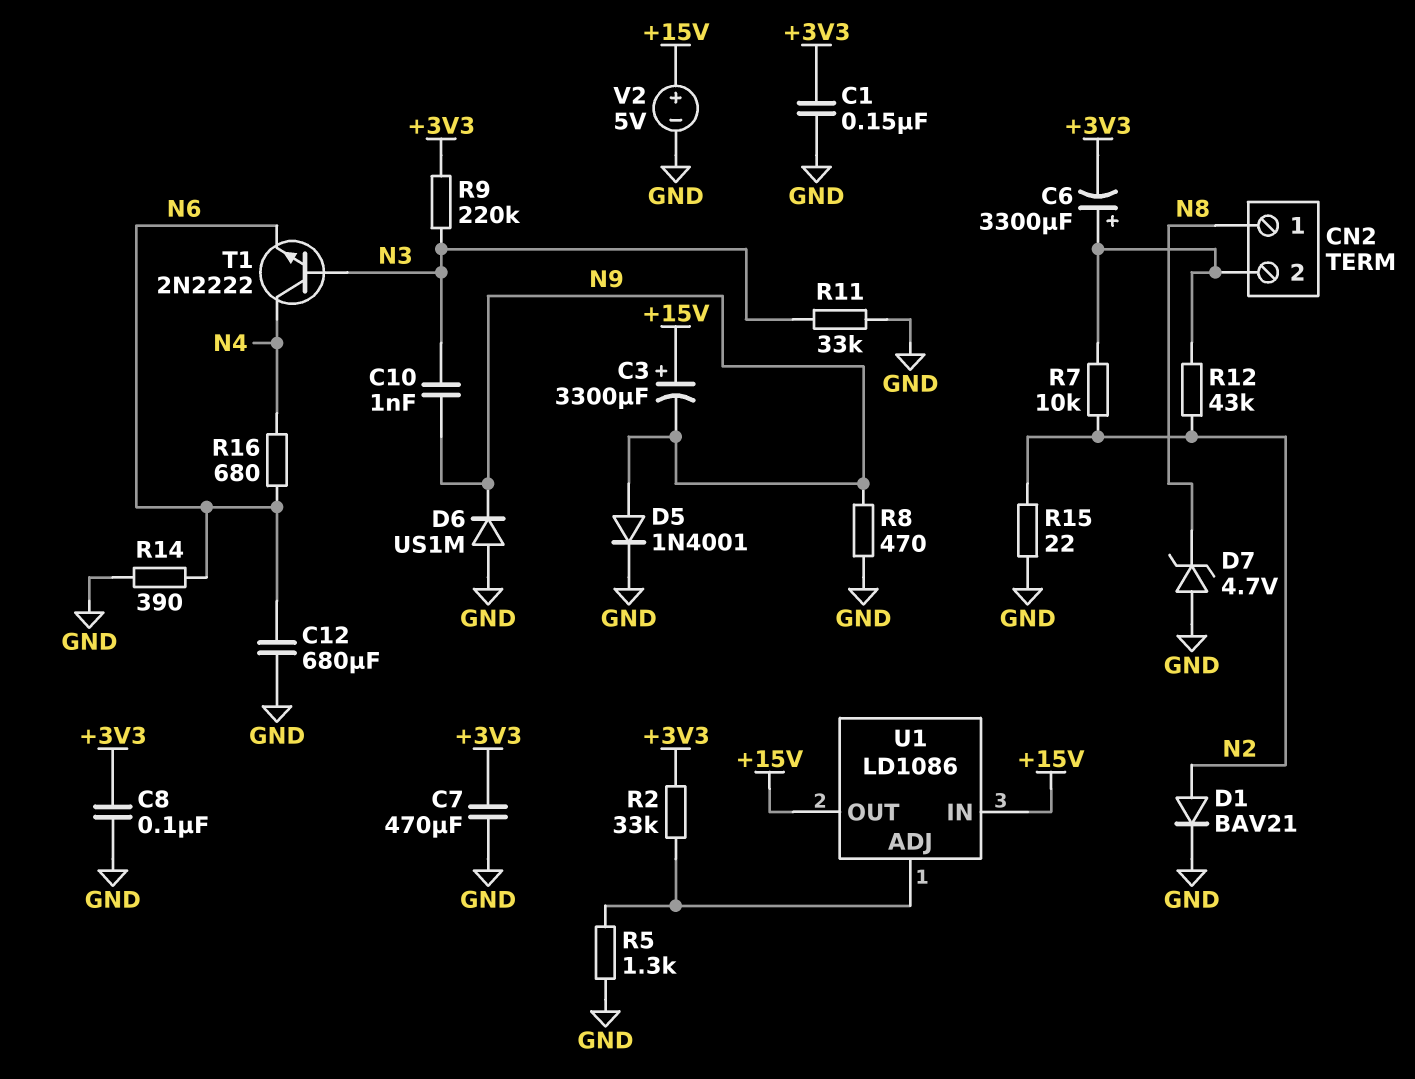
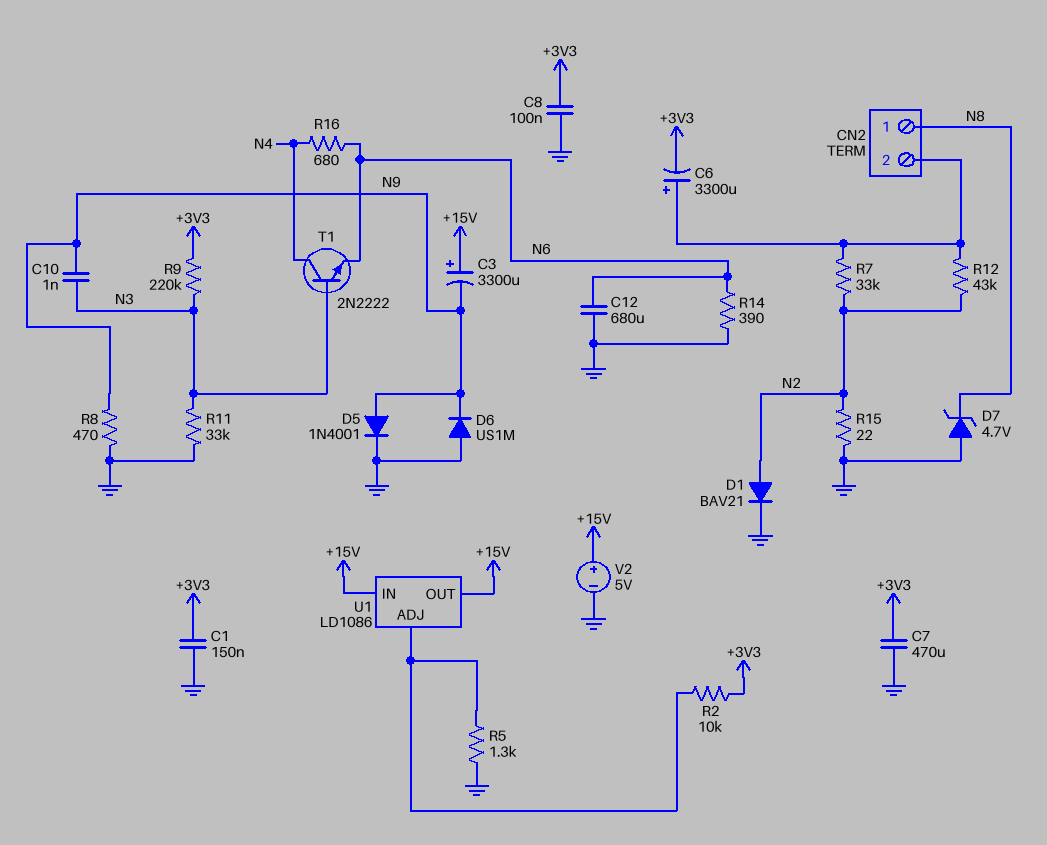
R2: 33k (+3V3, U1/ADJ) -> 10k (+3V3, U1/ADJ)
R7: 10k (CN2/2, N2) -> 33k (CN2/2, N2)

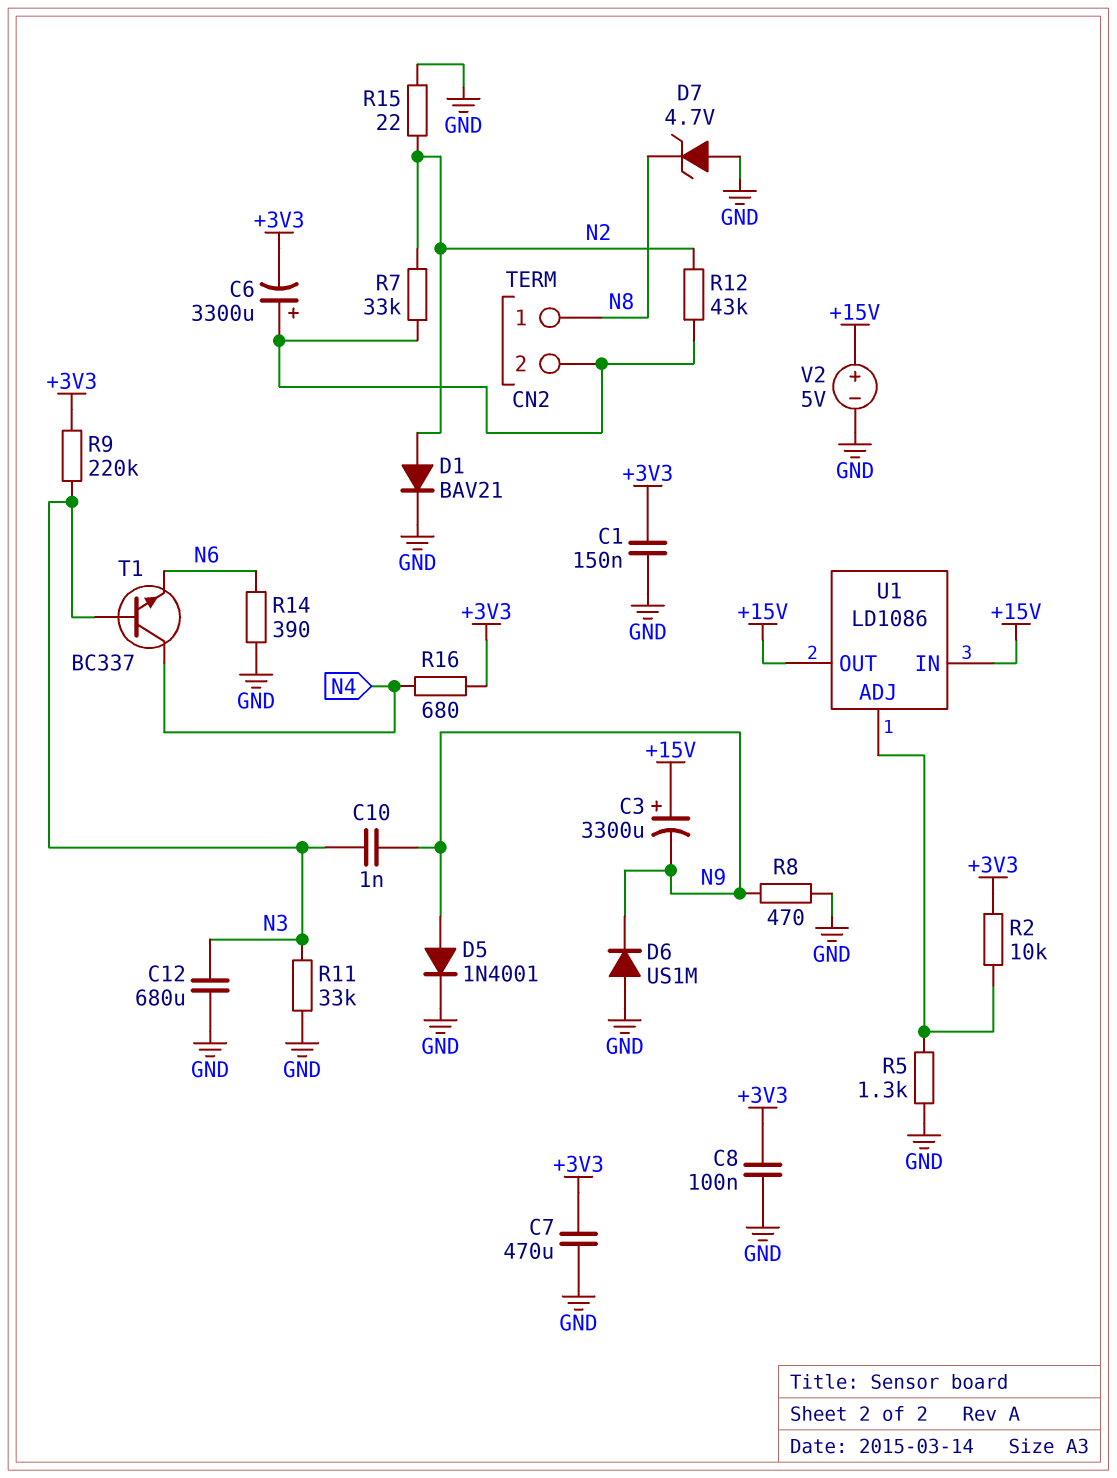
C12: 680uF (GND, N6) -> 680uF (GND, N3)
R16: 680 (N4, N6) -> 680 (+3V3, N4)
T1: NPN 2N2222 (B N3, C N4, E N6) -> NPN BC337 (B N3, C N4, E N6)

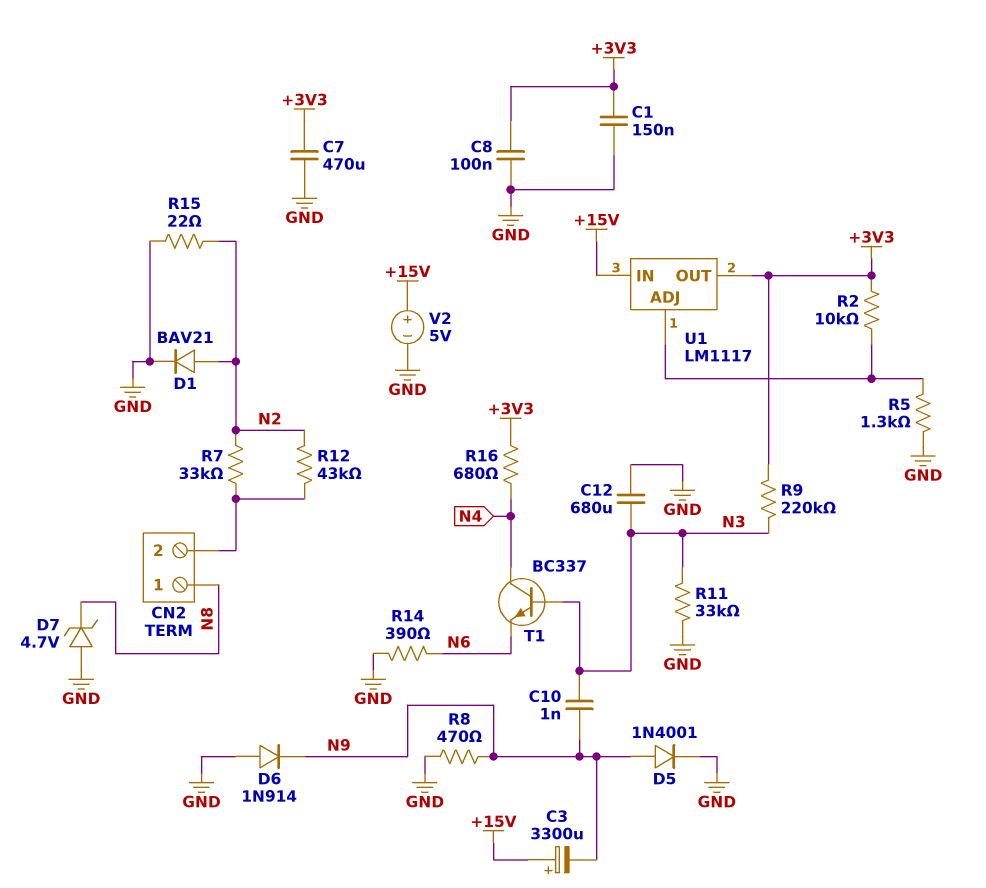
C6: 3300uF (plus CN2/2, minus +3V3) -> none
D6: diode US1M (A GND, K N9) -> diode 1N914 (A GND, K N9)
U1: LD1086 -> LM1117
U1 pin OUT: +15V -> +3V3

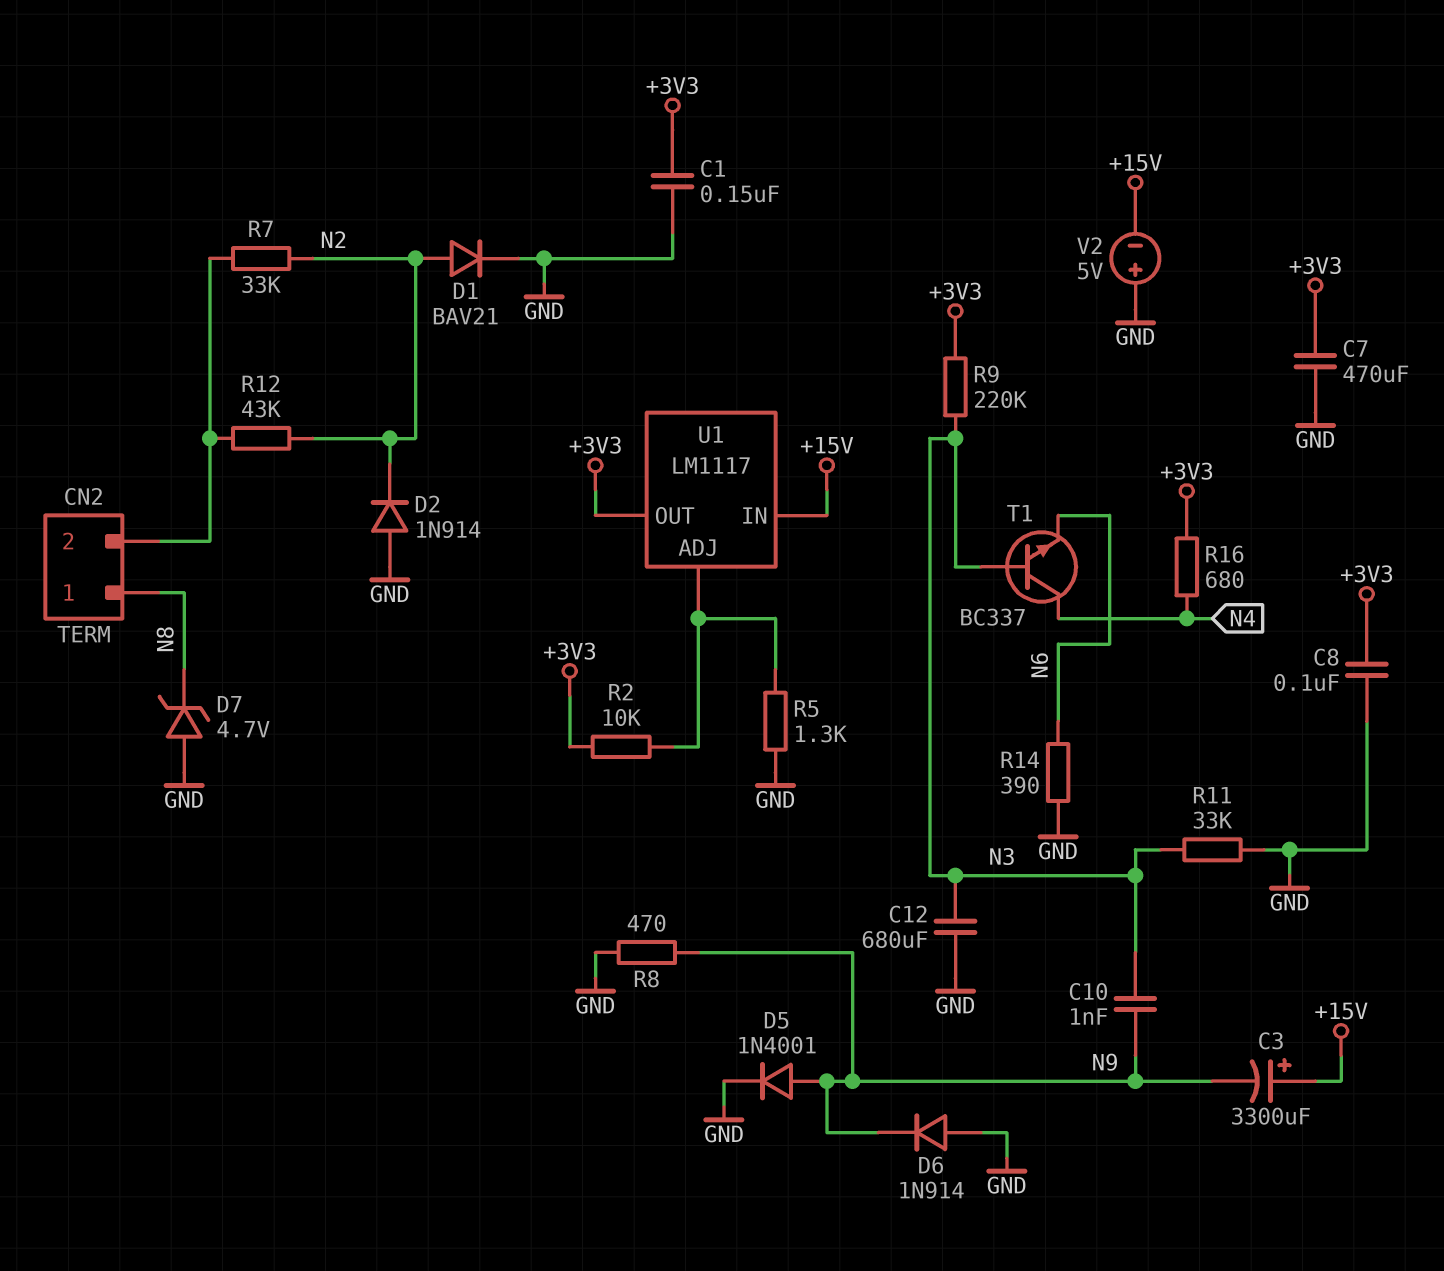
D2: none -> diode 1N914 (A GND, K N2)
R15: 22 (GND, N2) -> none
V2: 5V (plus +15V, minus GND) -> 5V (plus GND, minus +15V)

